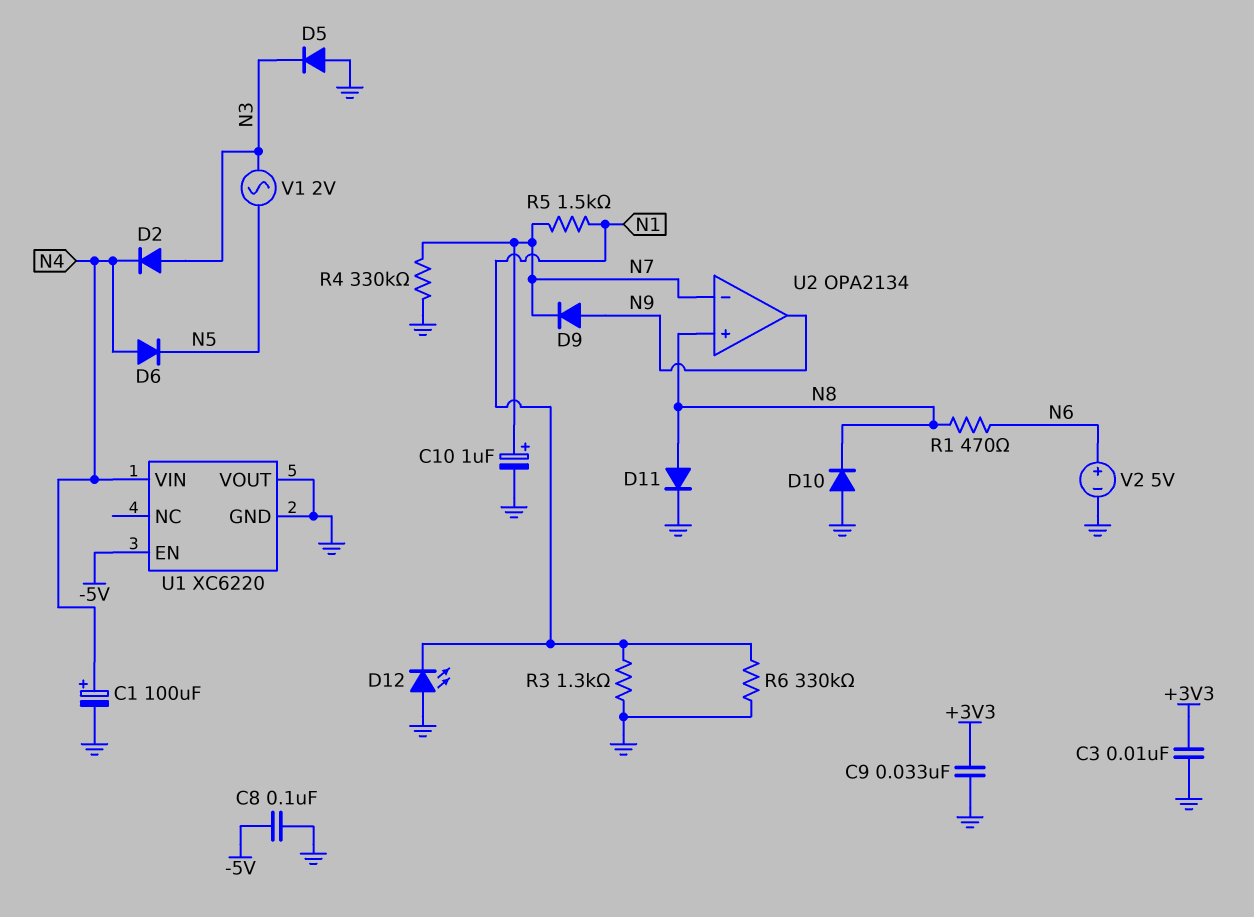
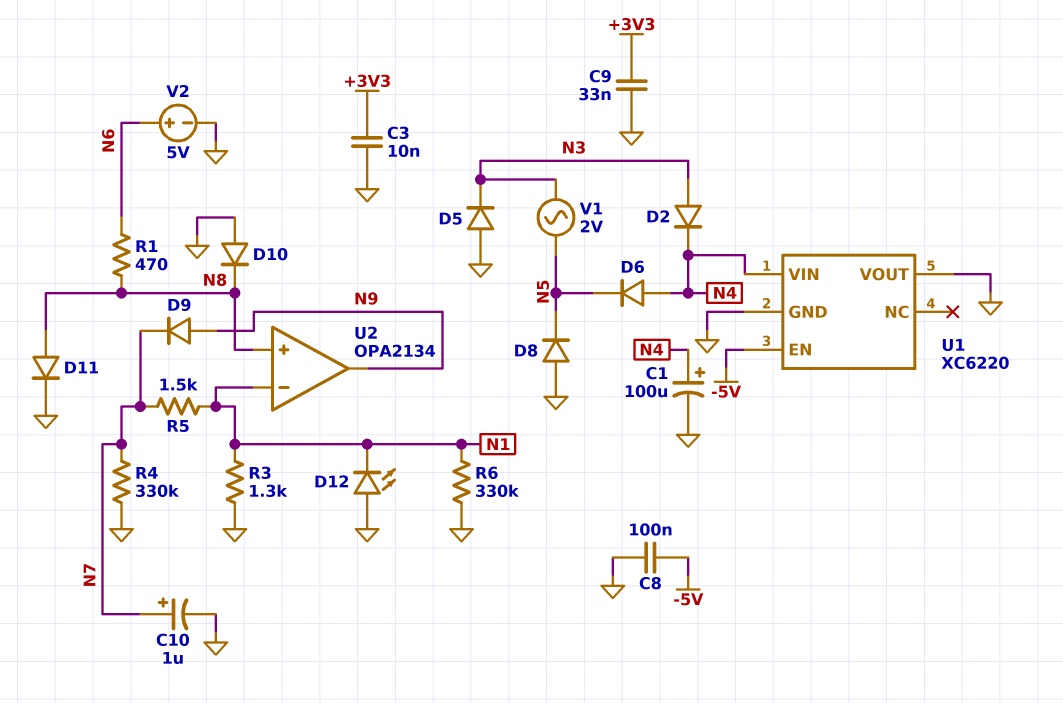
D8: none -> diode (A GND, K N5)
U2 pin in-: N7 -> N1

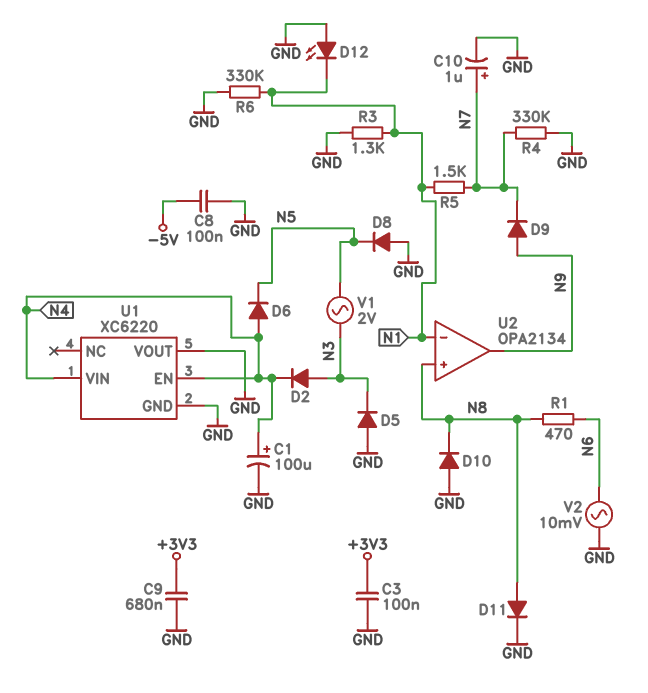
C3: 10nF (+3V3, GND) -> 100nF (+3V3, GND)
C9: 33nF (+3V3, GND) -> 680nF (+3V3, GND)
U1 pin EN: -5V -> N4
V2: 5V (plus N6, minus GND) -> AC 10mV (GND, N6)

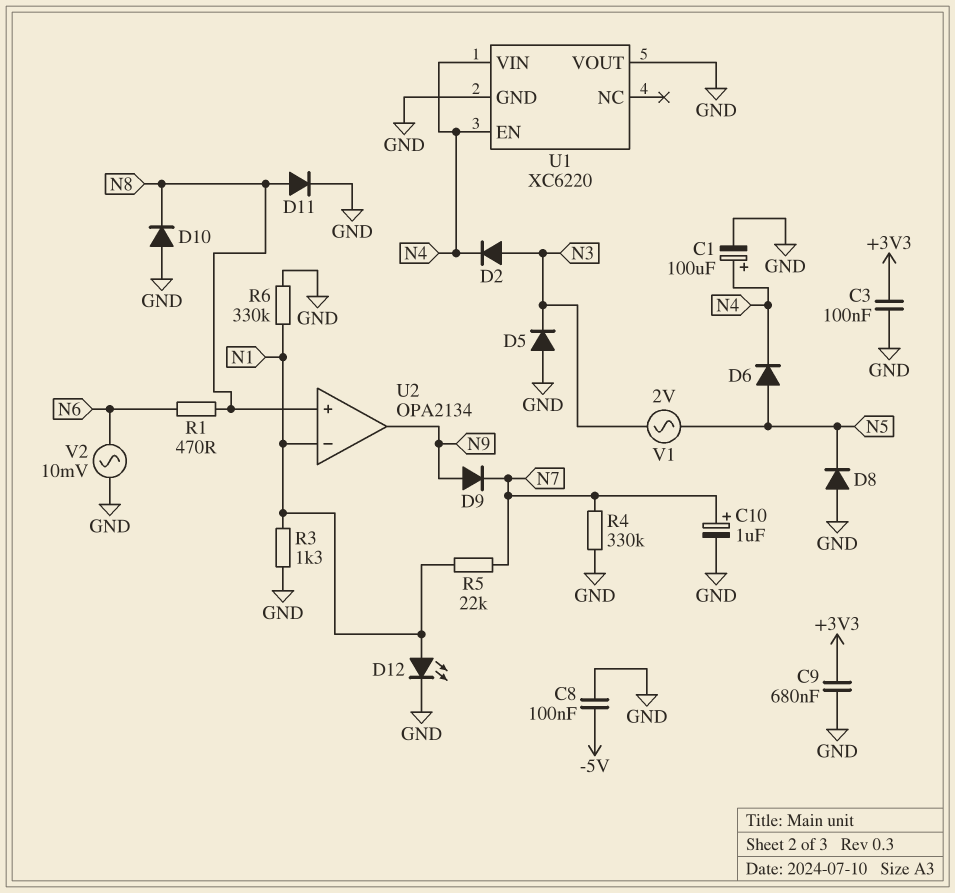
D6: diode (A N4, K N5) -> diode (A N5, K N4)
D12: LED (A GND, K N1) -> LED (A N1, K GND)
R5: 1.5k (N1, N7) -> 22k (N1, N7)

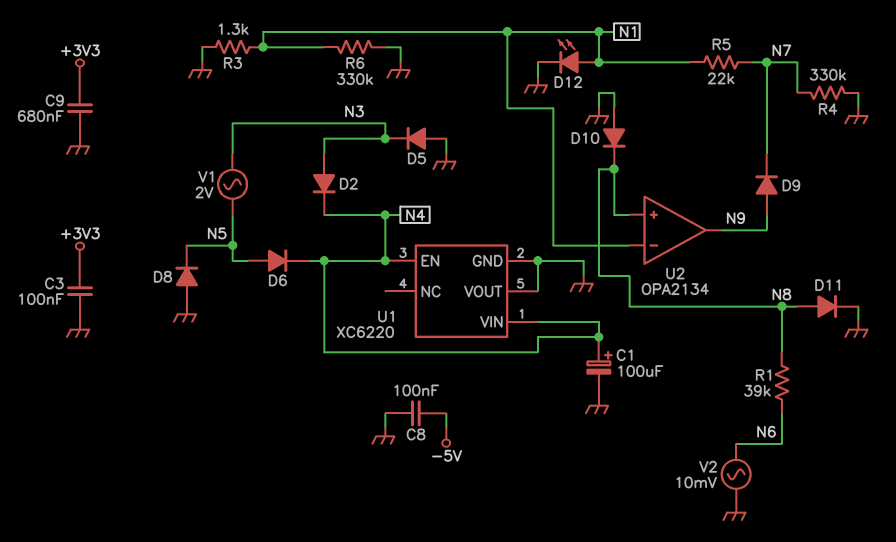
C10: 1uF (plus N7, minus GND) -> none
R1: 470 (N6, N8) -> 39k (N6, N8)

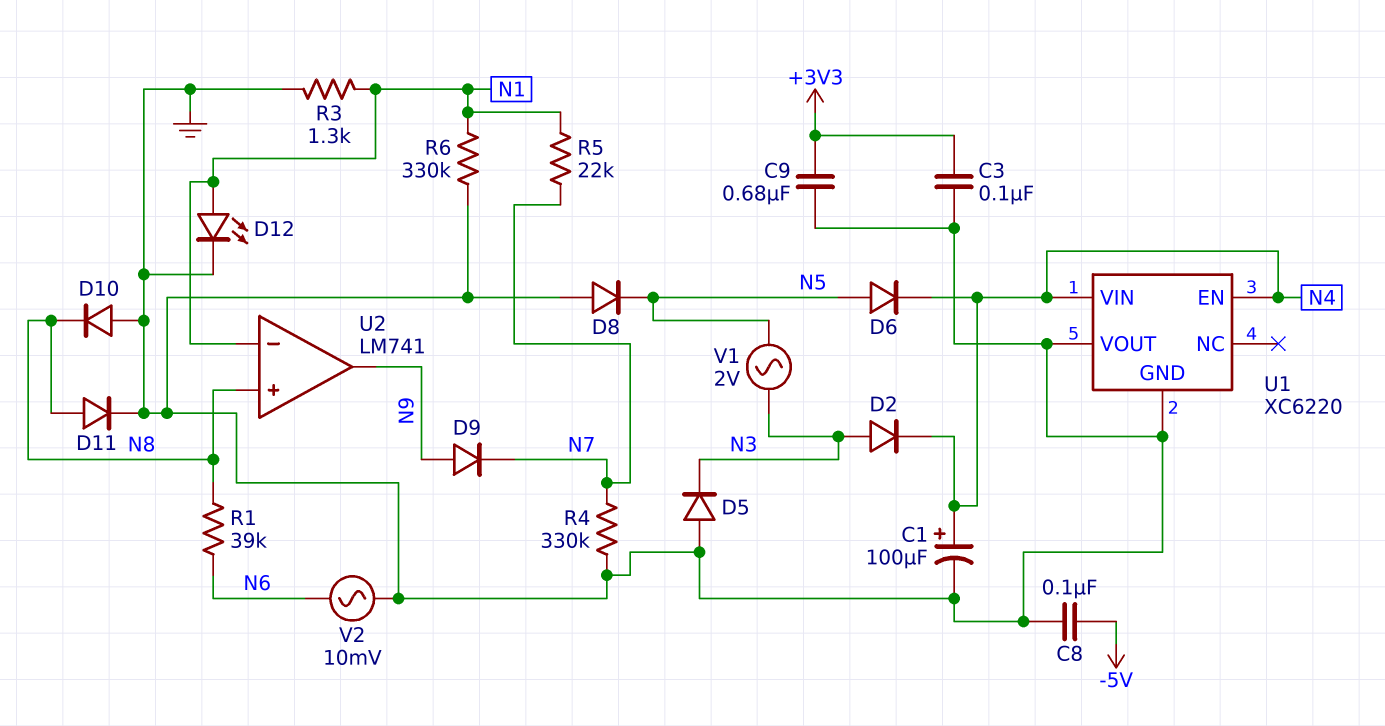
U2: OPA2134 -> LM741

